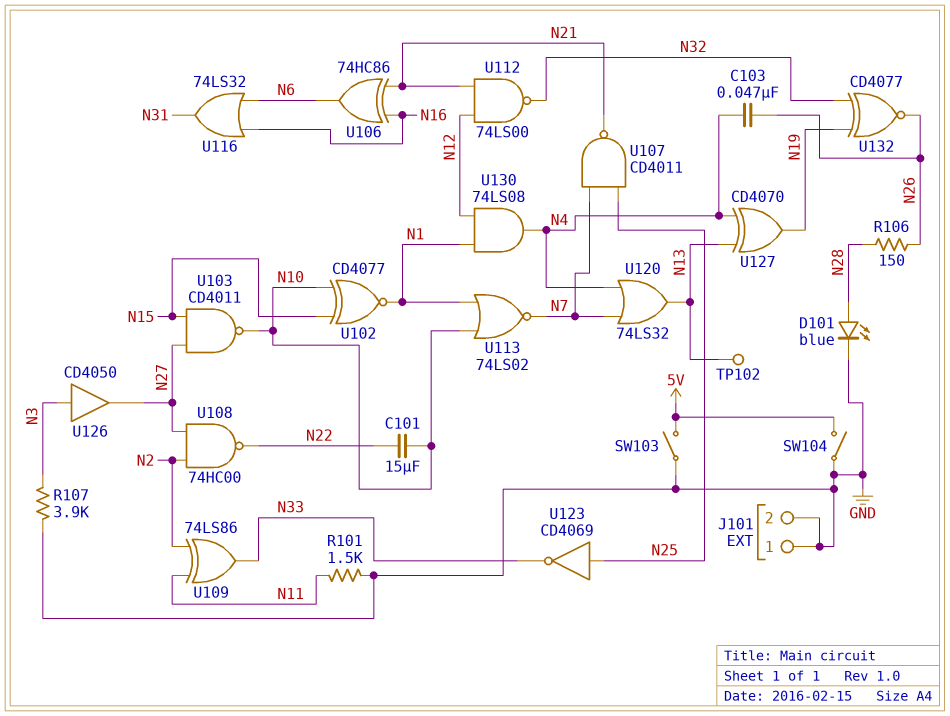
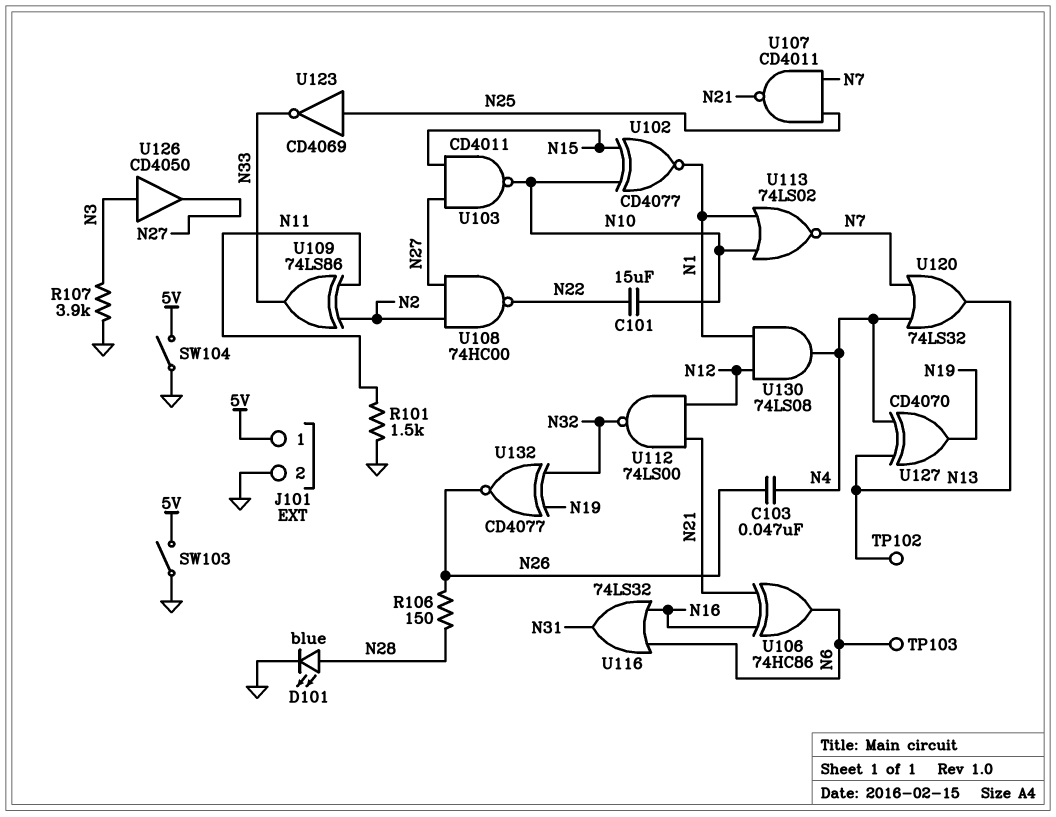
J101 pin 1: GND -> 5V
TP103: none -> test point (N6)

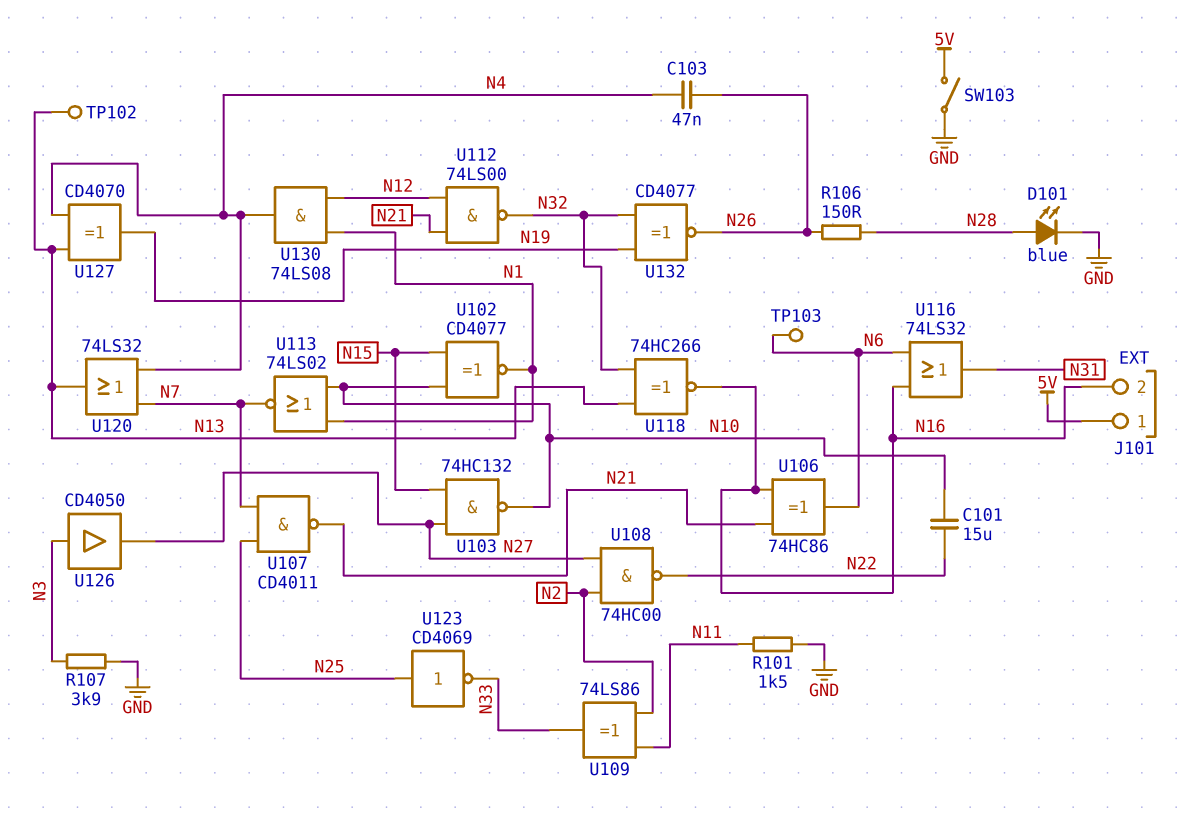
J101 pin 2: GND -> N16
SW104: switch (5V, GND) -> none
U103: NAND CD4011 (in N15, in N27, out N10) -> NAND 74HC132 (in N15, in N27, out N10)
U118: none -> XNOR 74HC266 (in N13, in N32, out N16)

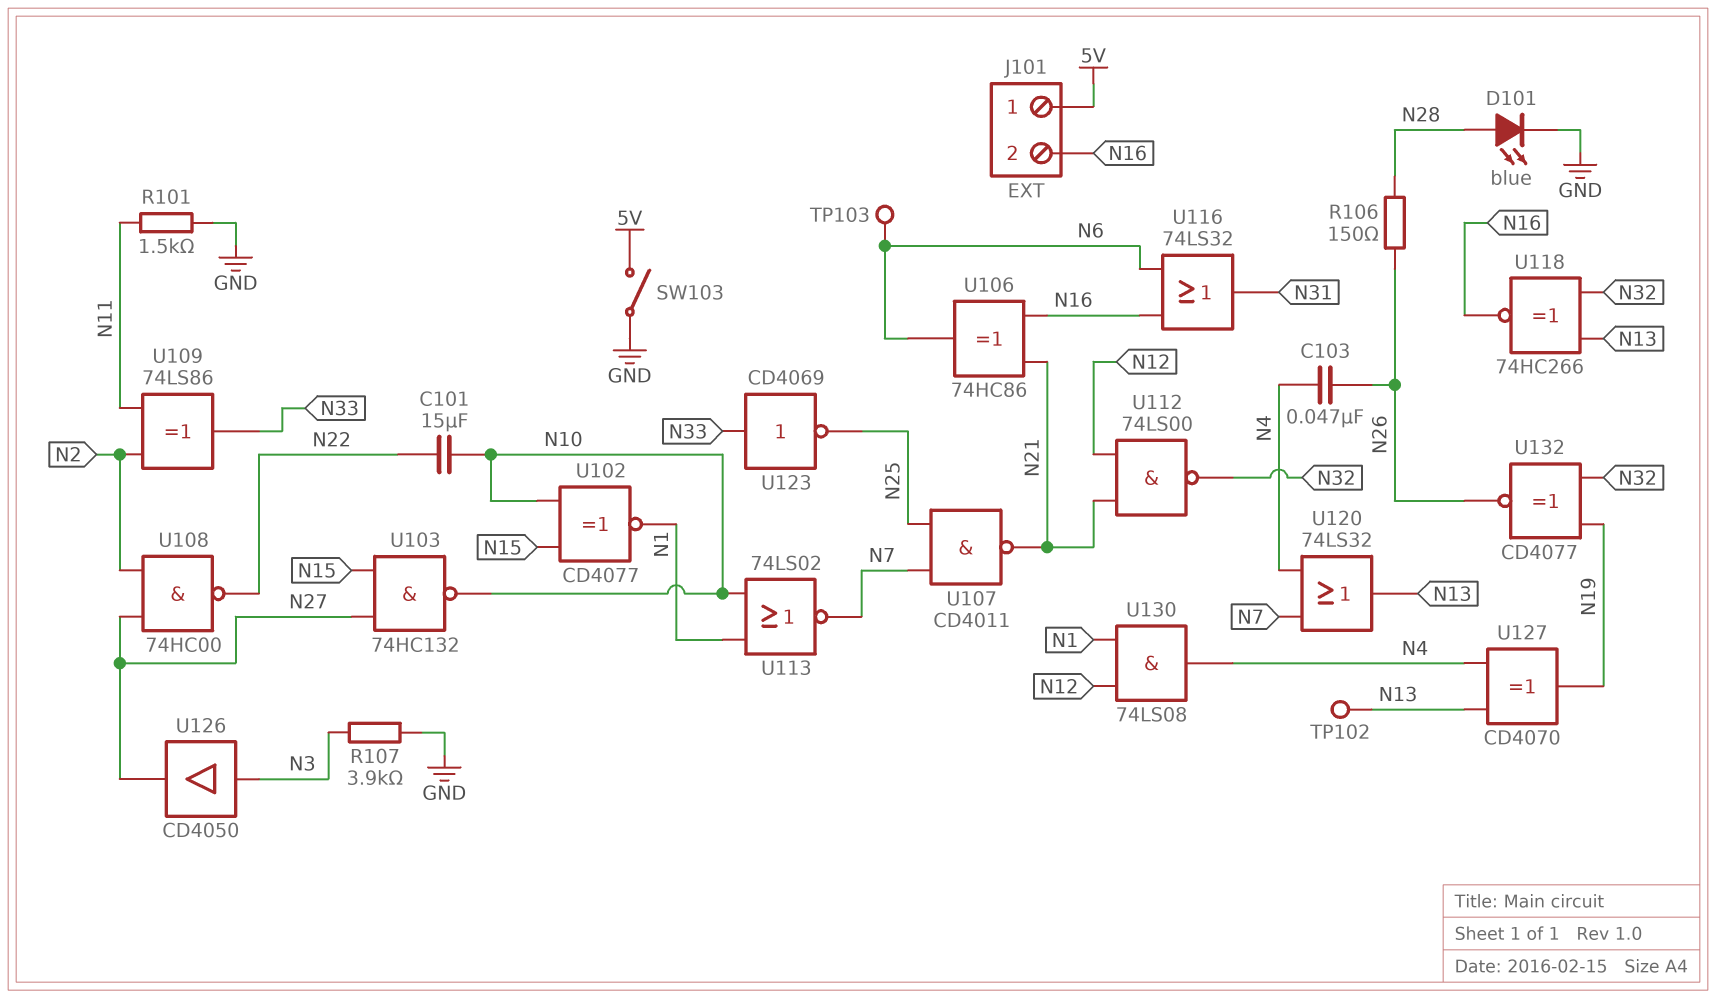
U123: NOT CD4069 (in N25, out N33) -> NOT CD4069 (in N33, out N25)

